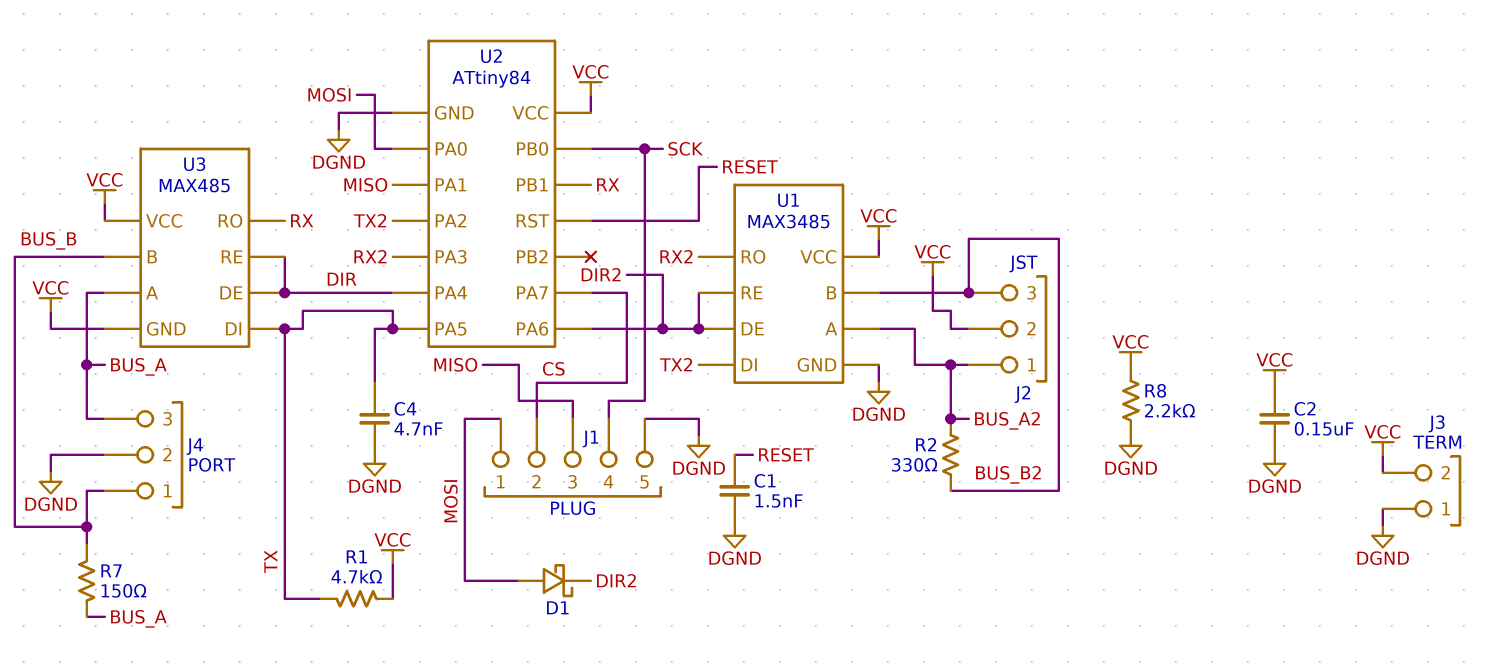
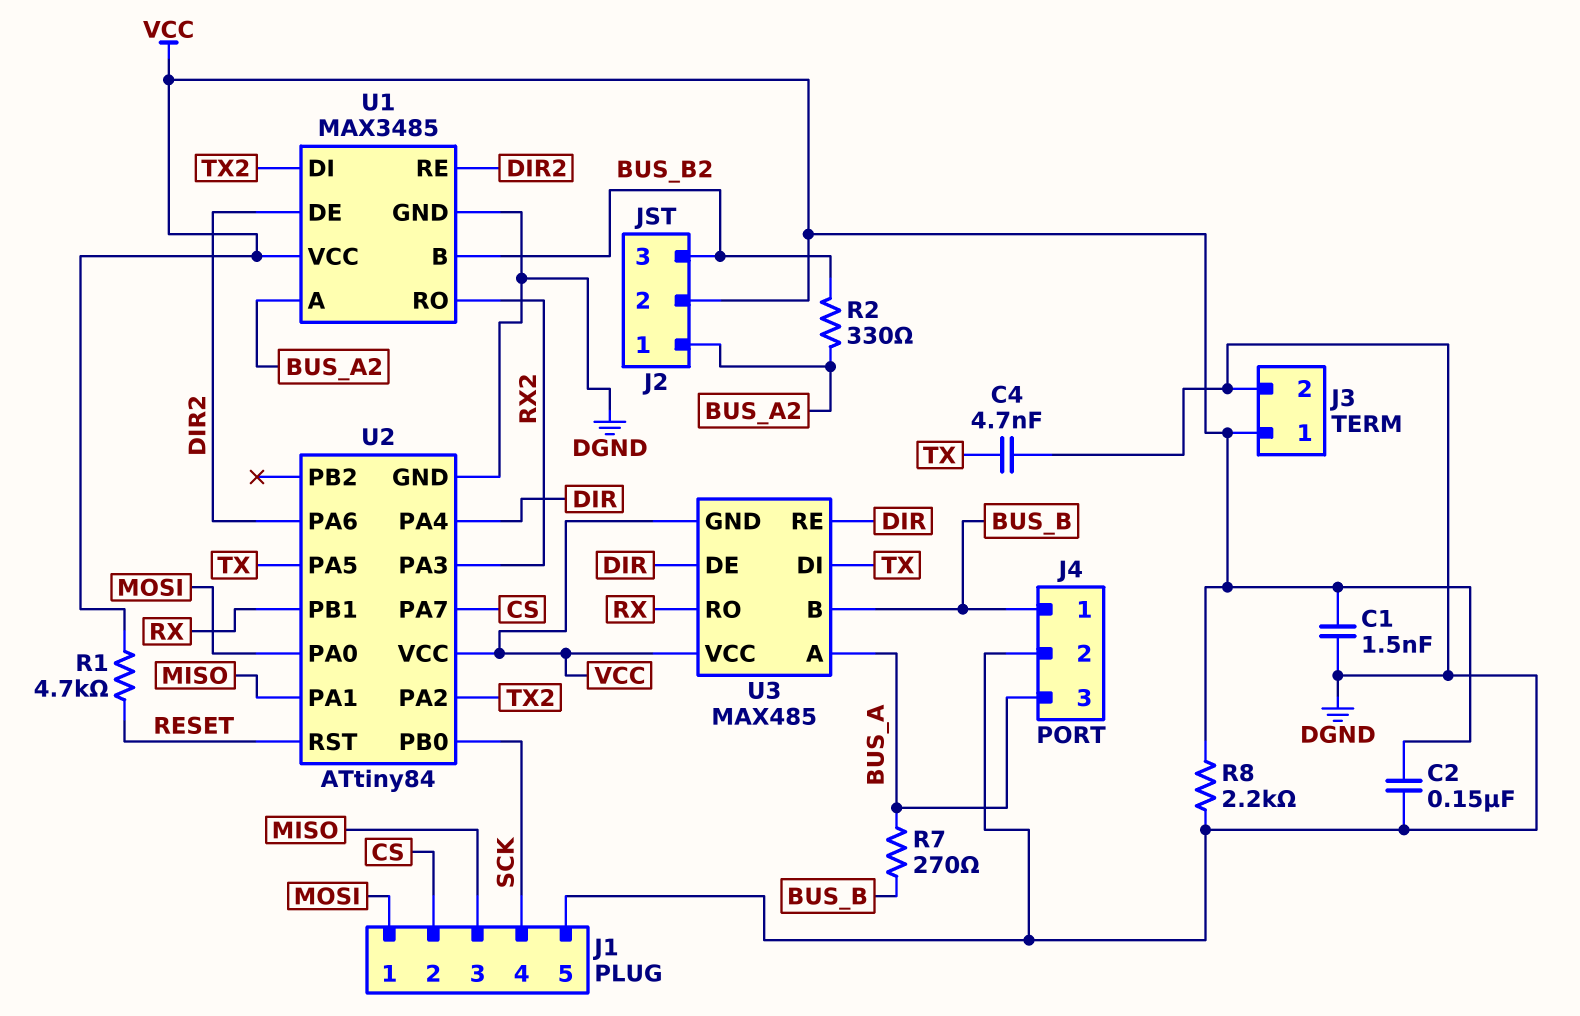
C1: 1.5nF (DGND, RESET) -> 1.5nF (DGND, VCC)
D1: schottky (A MOSI, K DIR2) -> none
J3 pin 1: DGND -> VCC
J3 pin 2: VCC -> DGND
R1: 4.7k (TX, VCC) -> 4.7k (RESET, VCC)
R7: 150 (BUS_A, BUS_B) -> 270 (BUS_A, BUS_B)

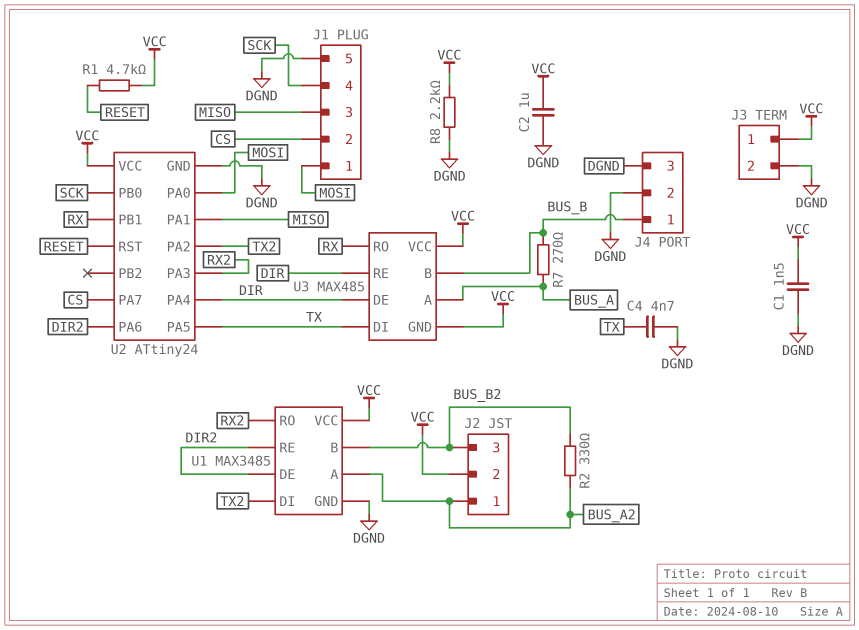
C2: 150nF (DGND, VCC) -> 1uF (DGND, VCC)
J4 pin 3: BUS_A -> DGND
U2: ATtiny84 -> ATtiny24

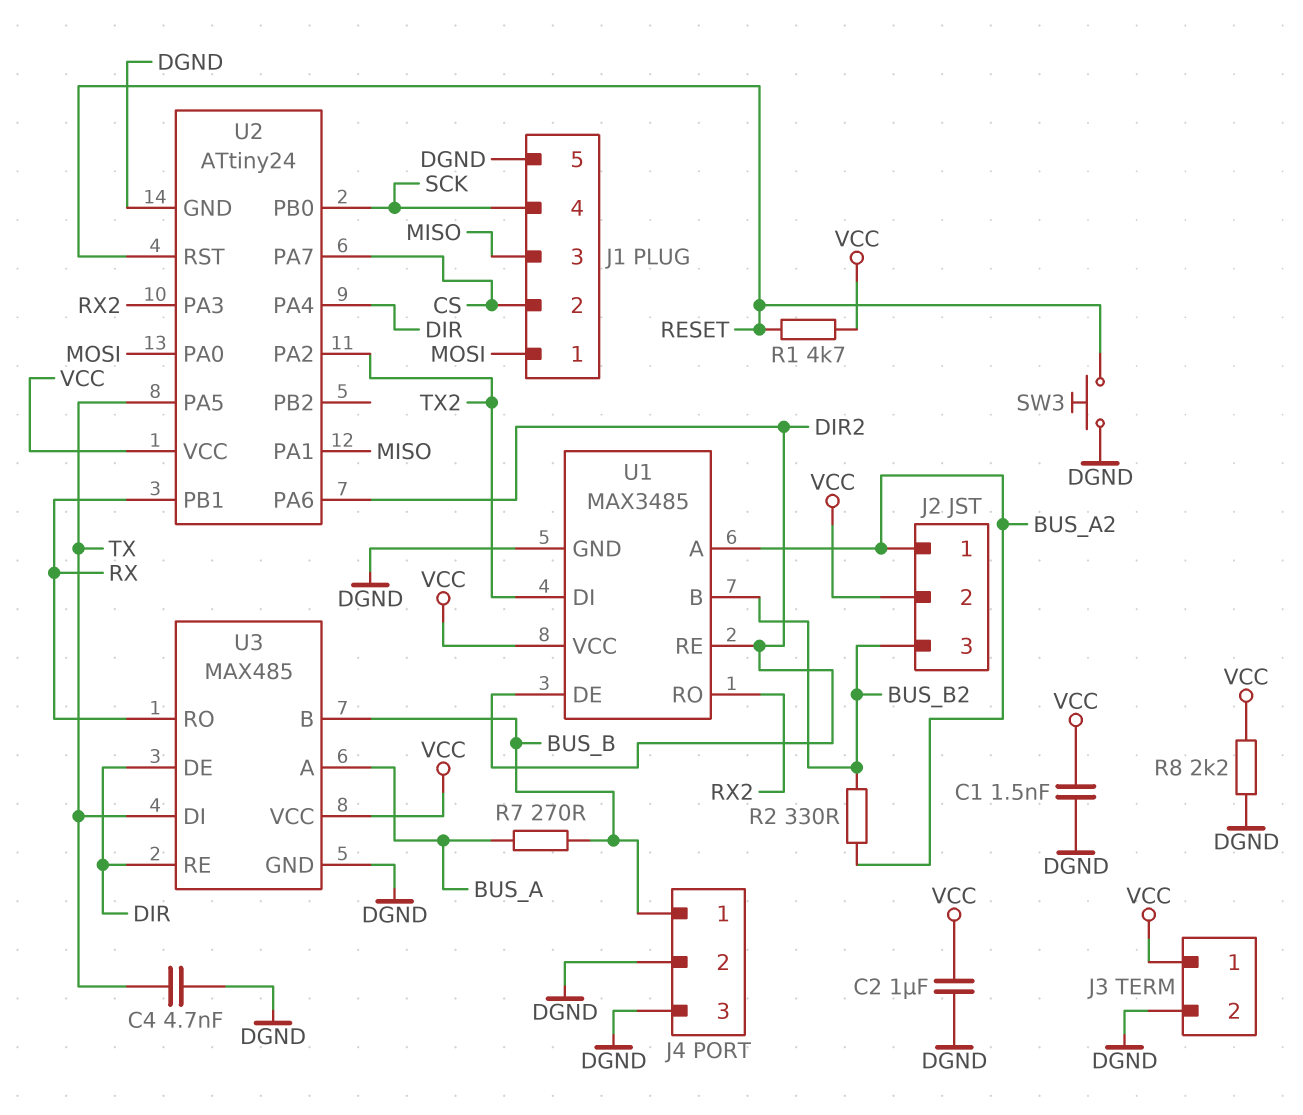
SW3: none -> button (DGND, RESET)
U3 pin GND: VCC -> DGND

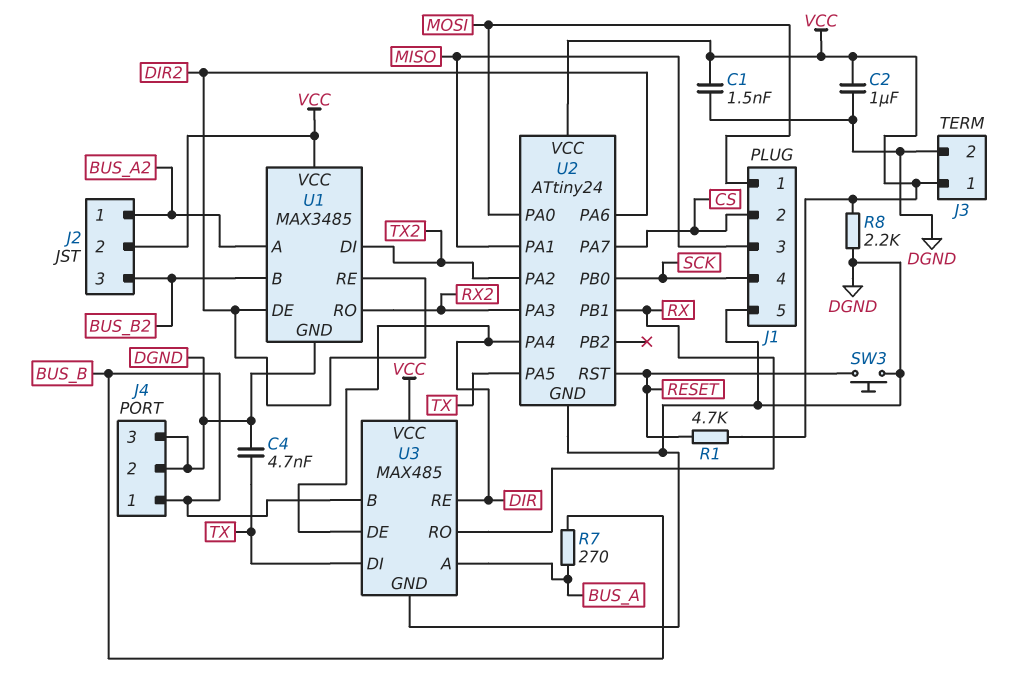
R2: 330 (BUS_A2, BUS_B2) -> none

